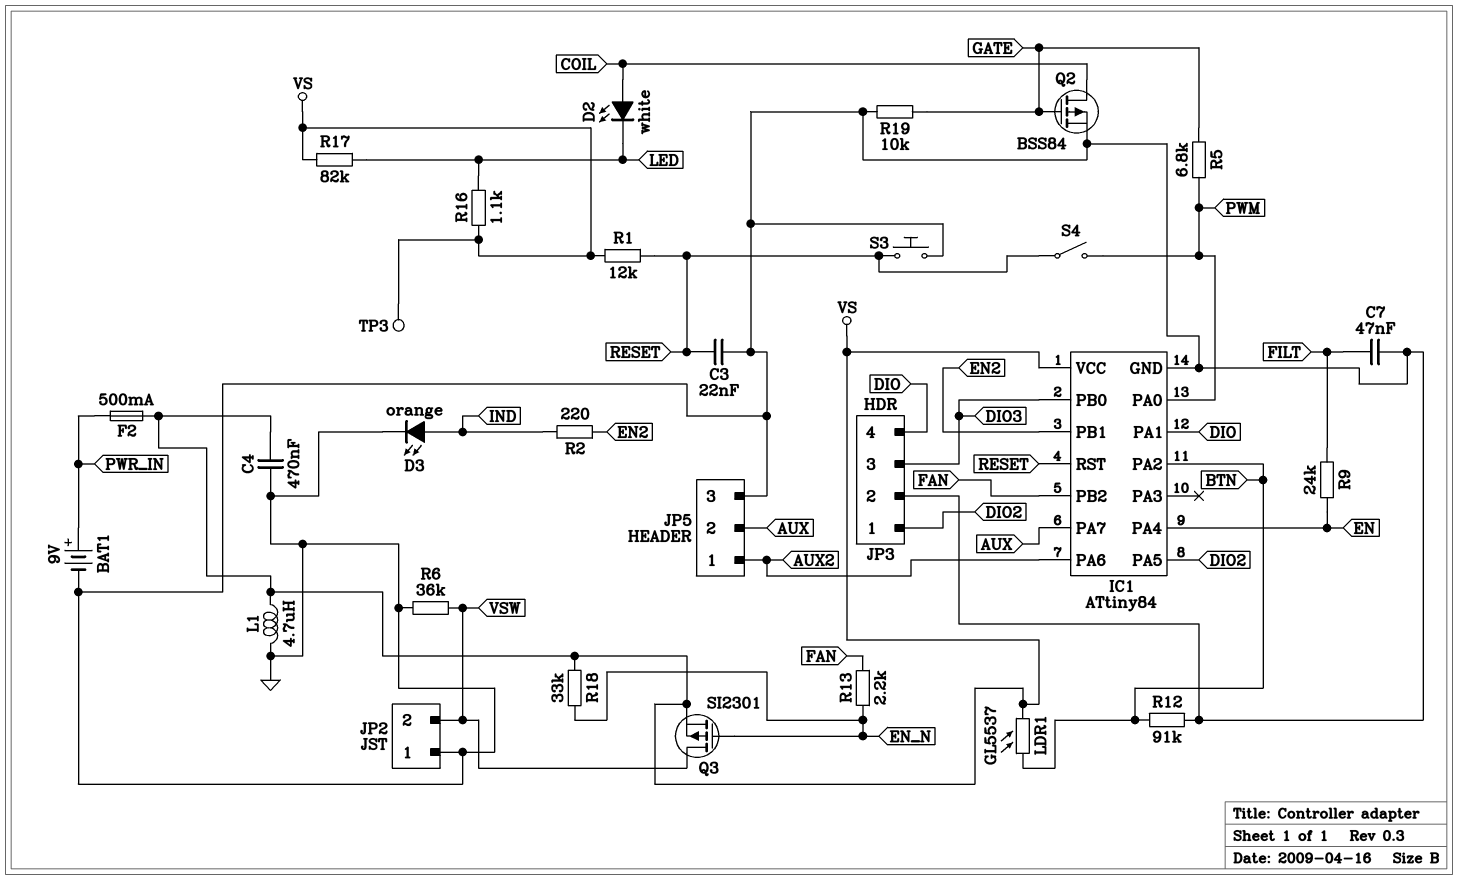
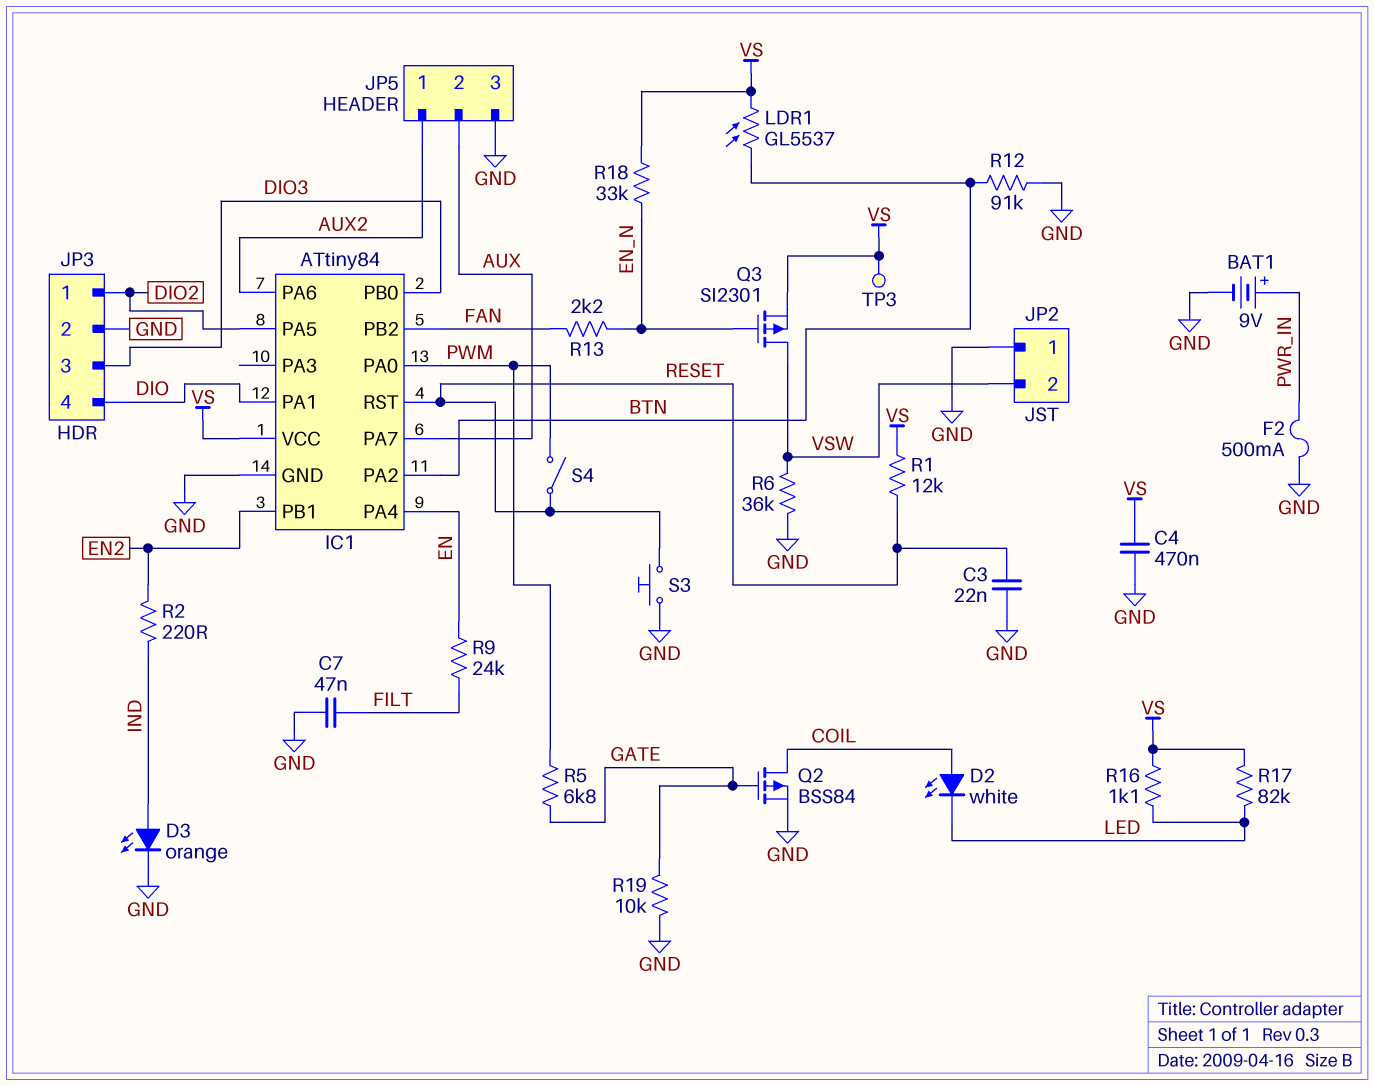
F2: 500mA (PWR_IN, VS) -> 500mA (GND, PWR_IN)
L1: 4.7uH (GND, VS) -> none

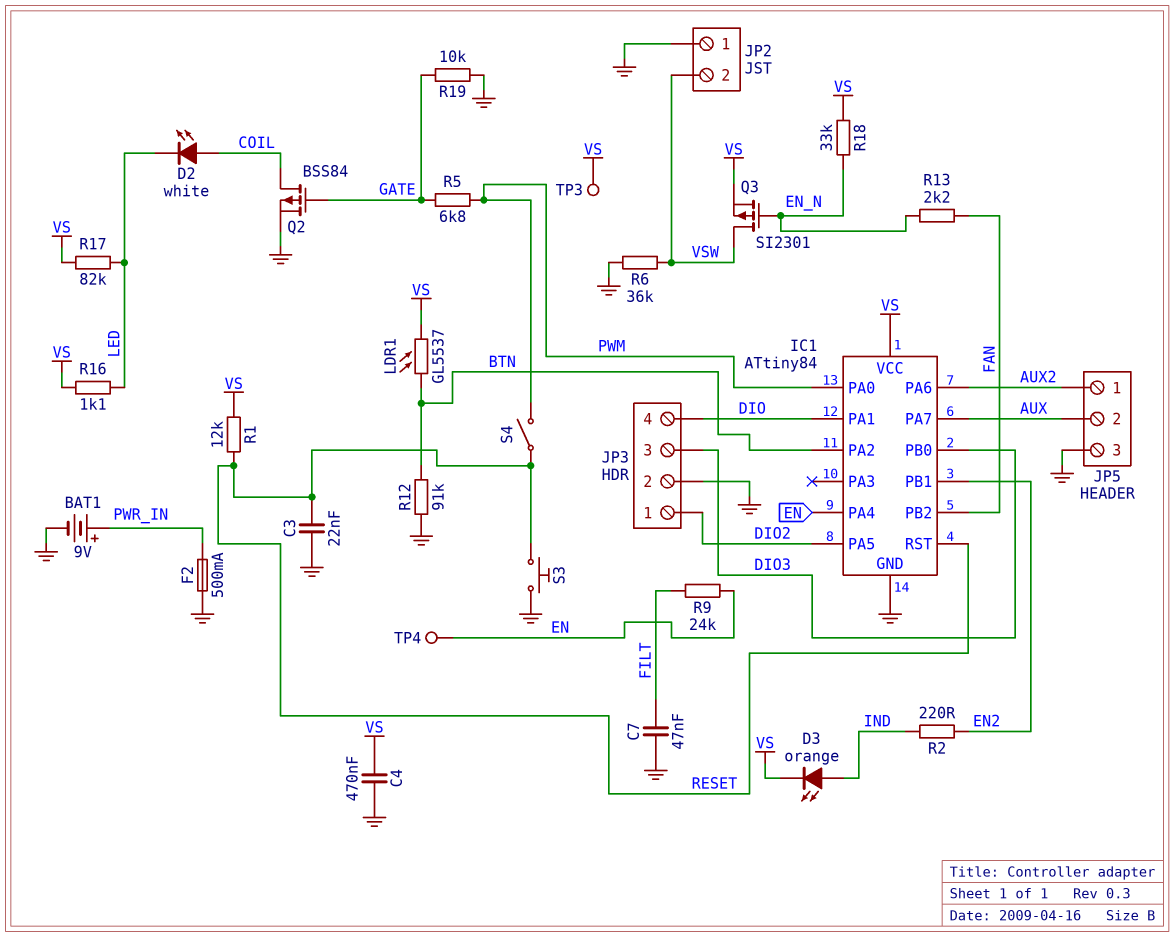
D3: LED orange (A IND, K GND) -> LED orange (A IND, K VS)
TP4: none -> test point (EN)

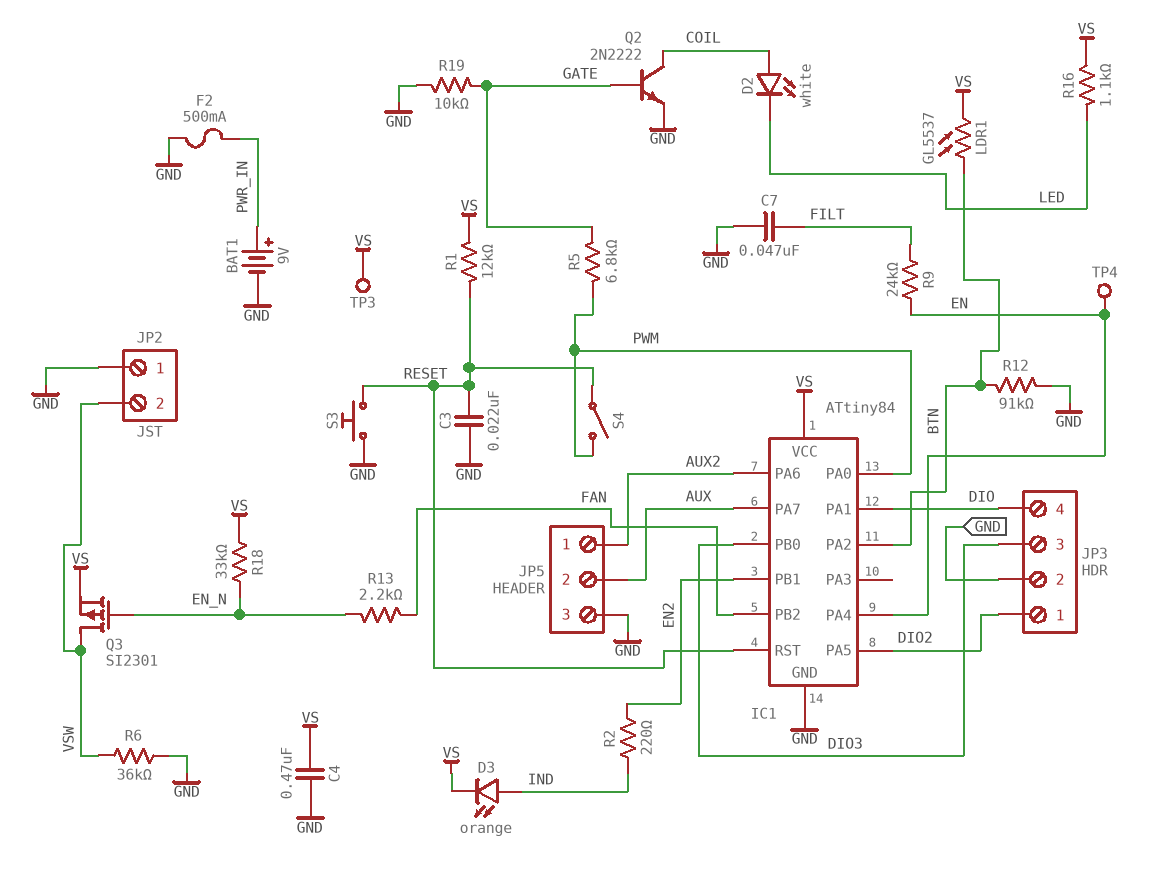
Q2: PMOS BSS84 (G GATE, D COIL, S GND) -> NPN 2N2222 (B GATE, C COIL, E GND)
R17: 82k (LED, VS) -> none

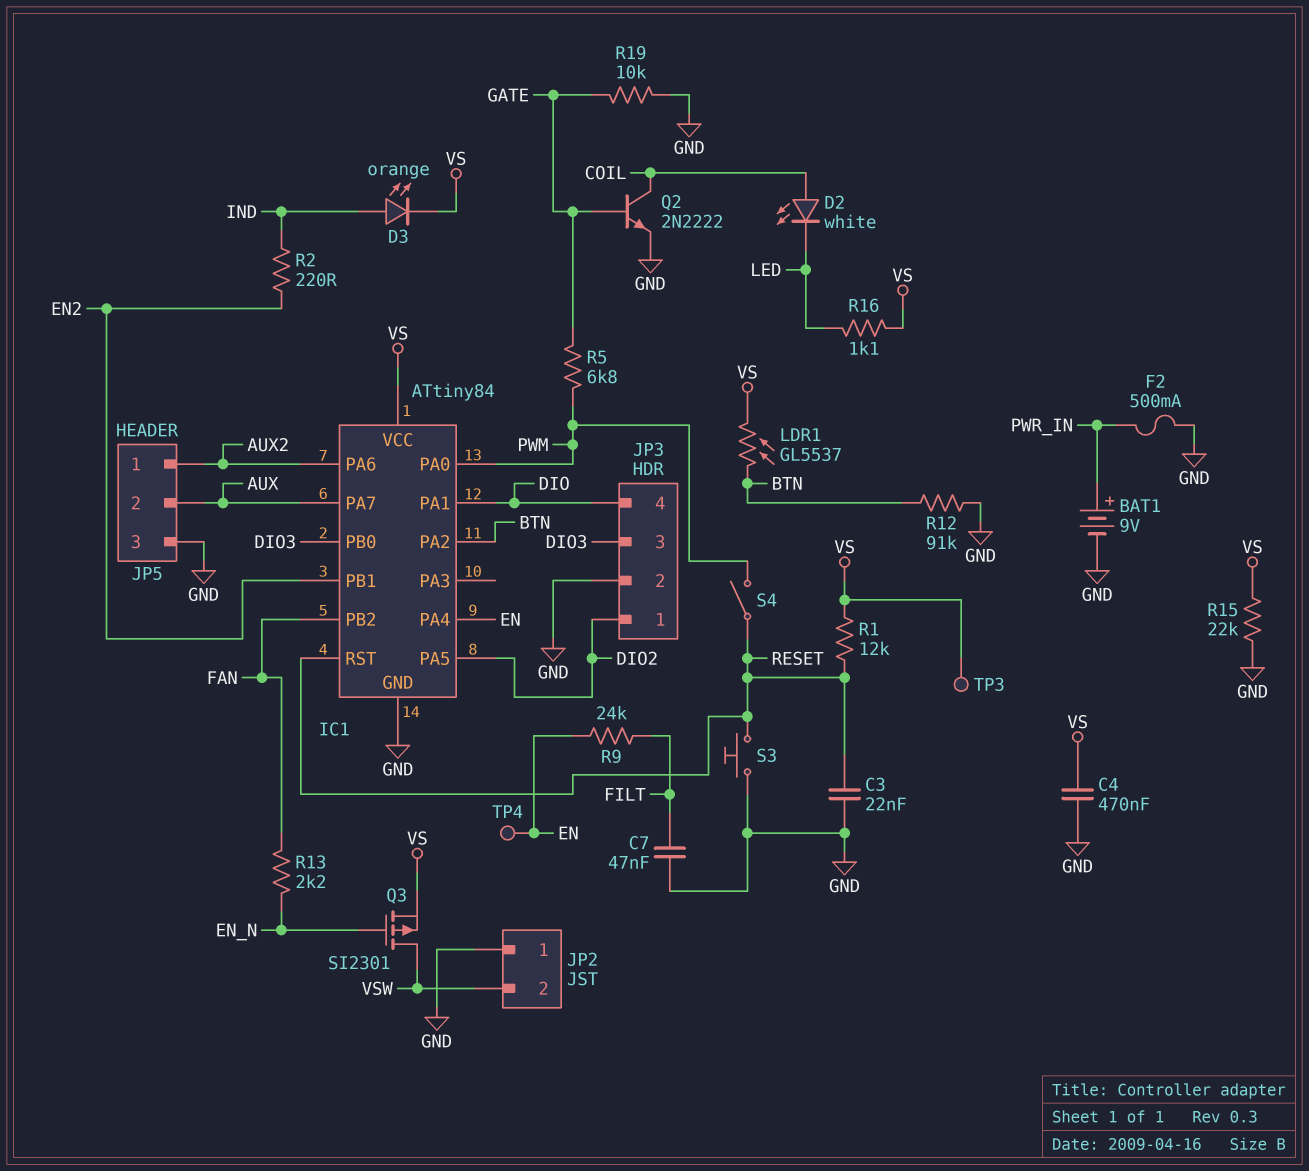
R6: 36k (GND, VSW) -> none
R15: none -> 22k (GND, VS)
R18: 33k (EN_N, VS) -> none

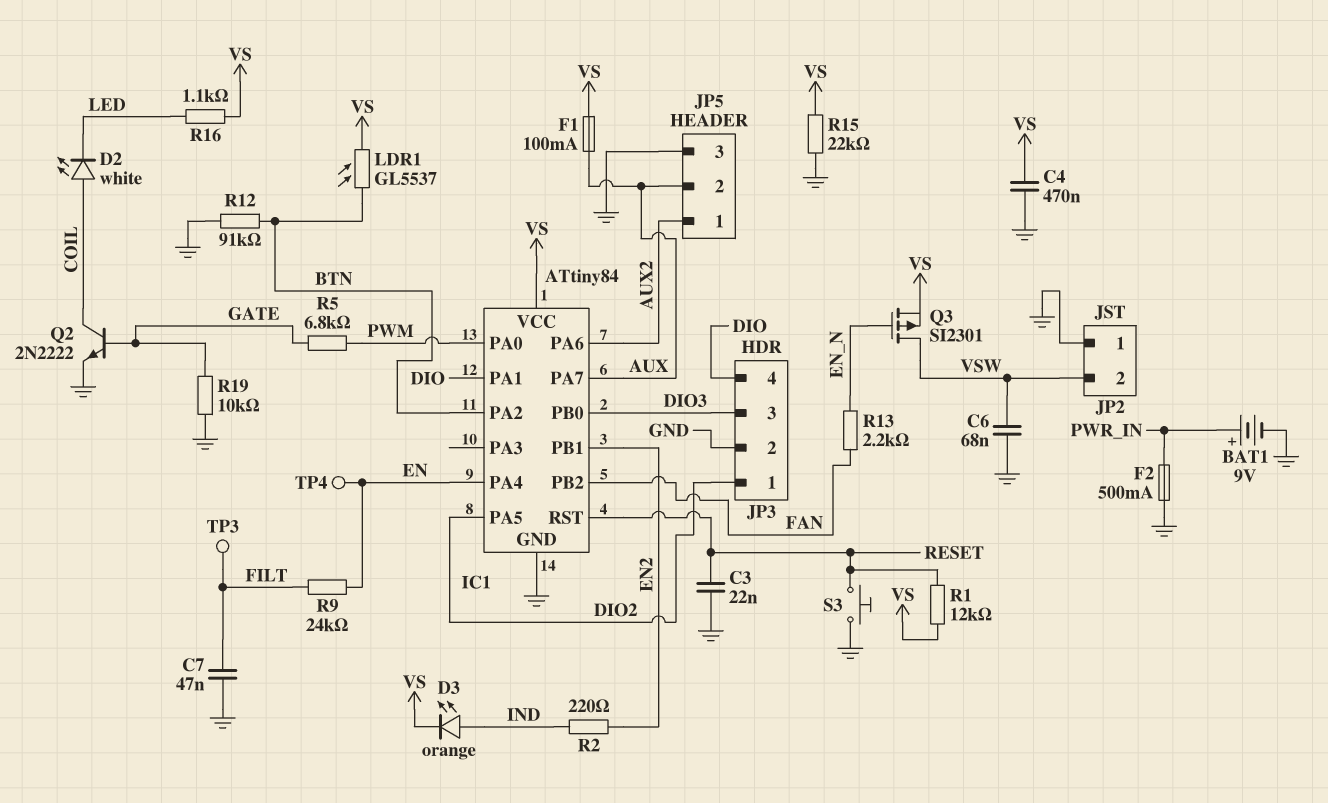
C6: none -> 68nF (GND, VSW)
F1: none -> 100mA (AUX, VS)
S4: switch (PWM, RESET) -> none
TP3: test point (VS) -> test point (FILT)

